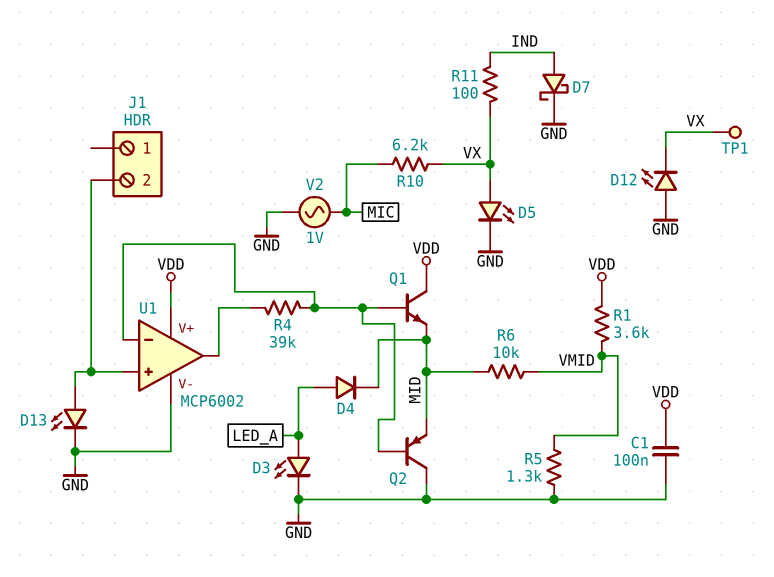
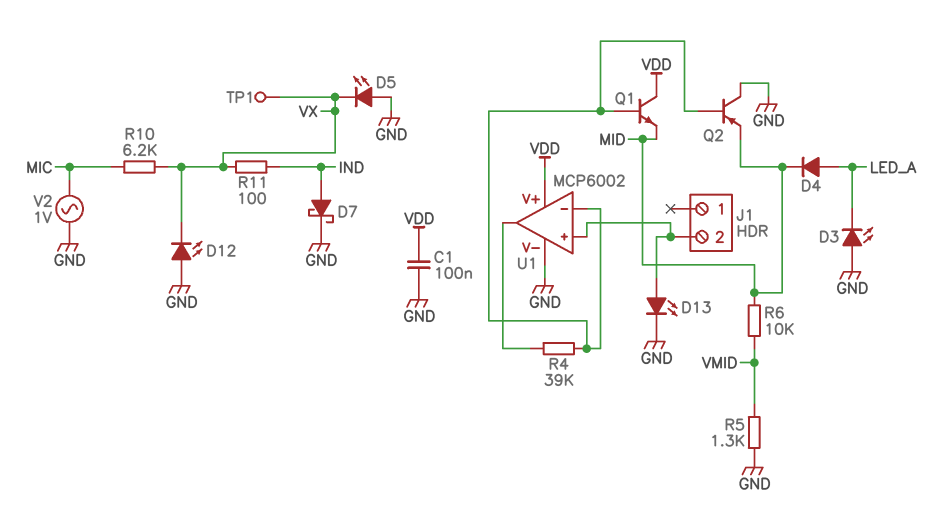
D3: LED (A LED_A, K GND) -> LED (A GND, K LED_A)
D5: LED (A VX, K GND) -> LED (A GND, K VX)
R1: 3.6k (VDD, VMID) -> none

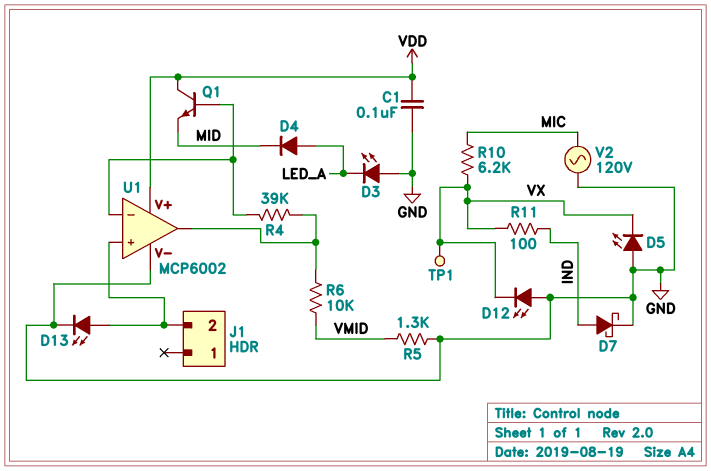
Q2: PNP (B U1/in-, C GND, E MID) -> none
R6: 10k (MID, VMID) -> 10k (U1/out, VMID)
V2: AC 1V (GND, MIC) -> AC 120V (GND, MIC)

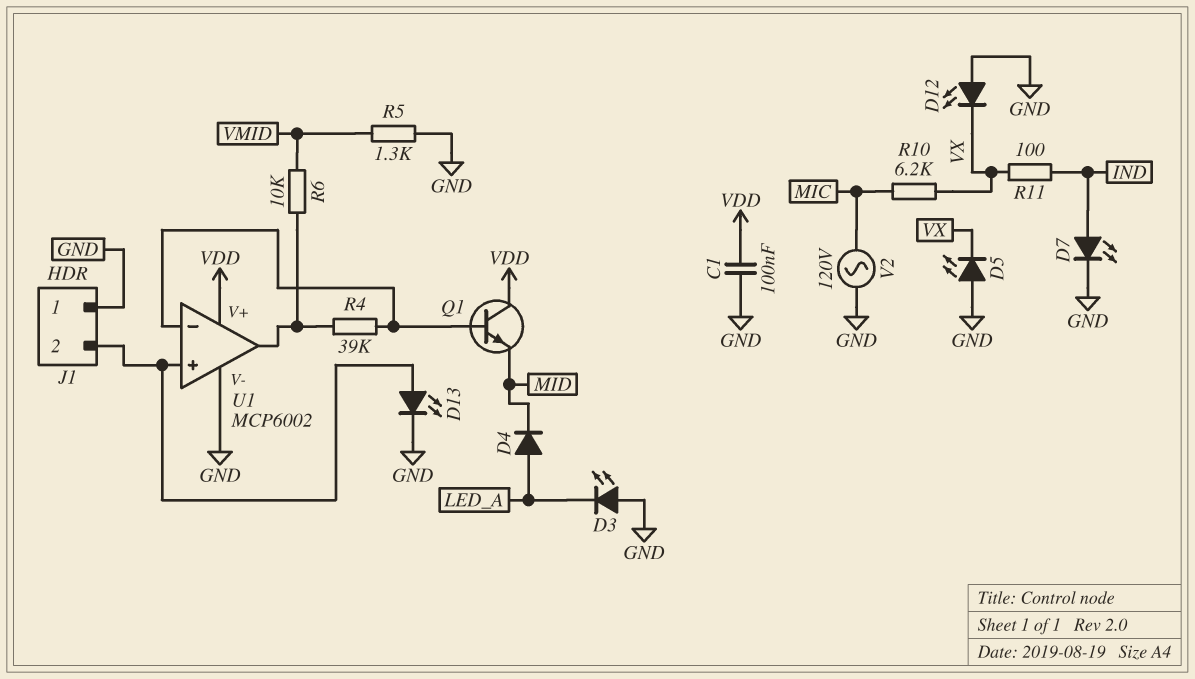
D7: schottky (A IND, K GND) -> LED (A IND, K GND)
J1 pin 1: none -> GND
TP1: test point (VX) -> none

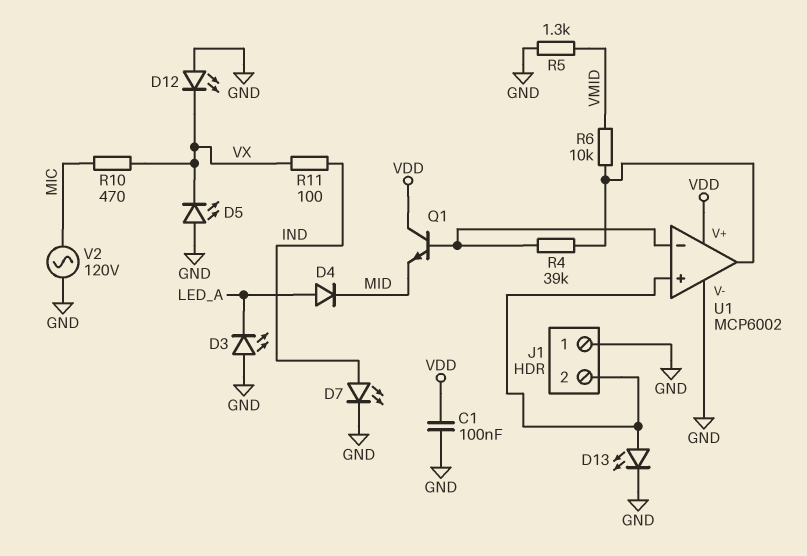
R10: 6.2k (MIC, VX) -> 470 (MIC, VX)

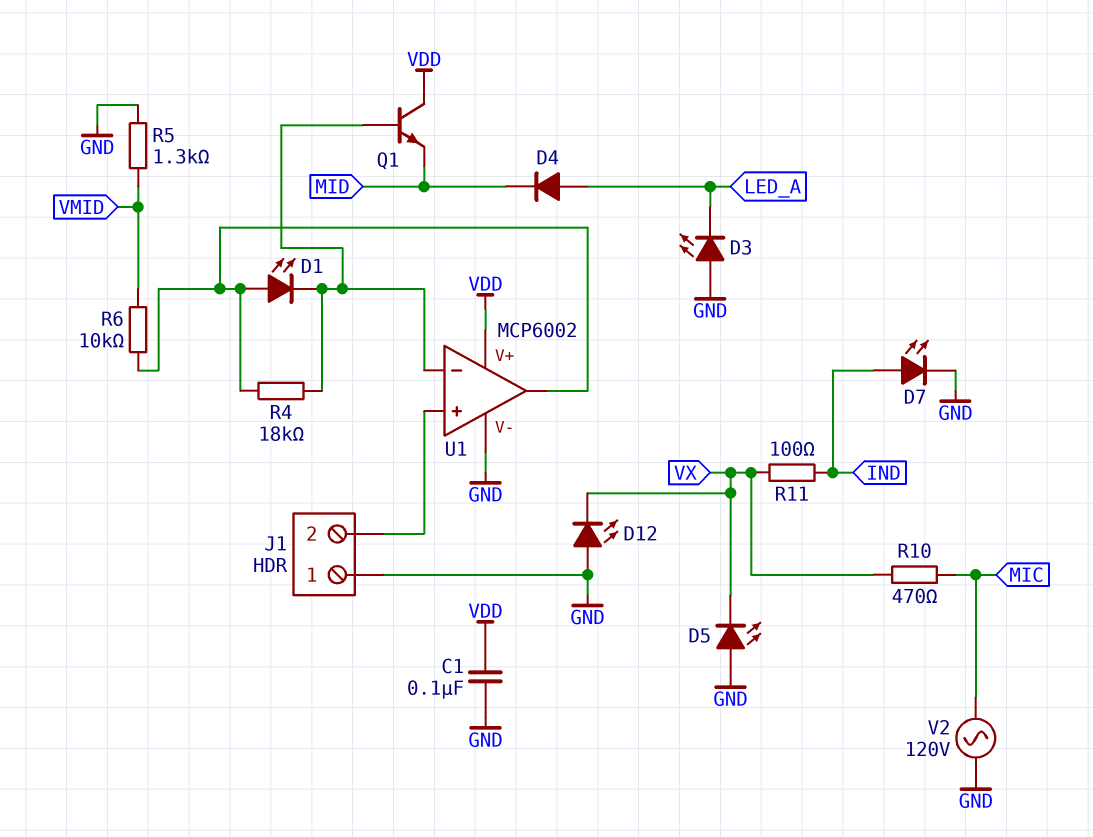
D1: none -> LED (A U1/out, K U1/in-)
D13: LED (A J1/2, K GND) -> none
R4: 39k (U1/in-, U1/out) -> 18k (U1/in-, U1/out)

